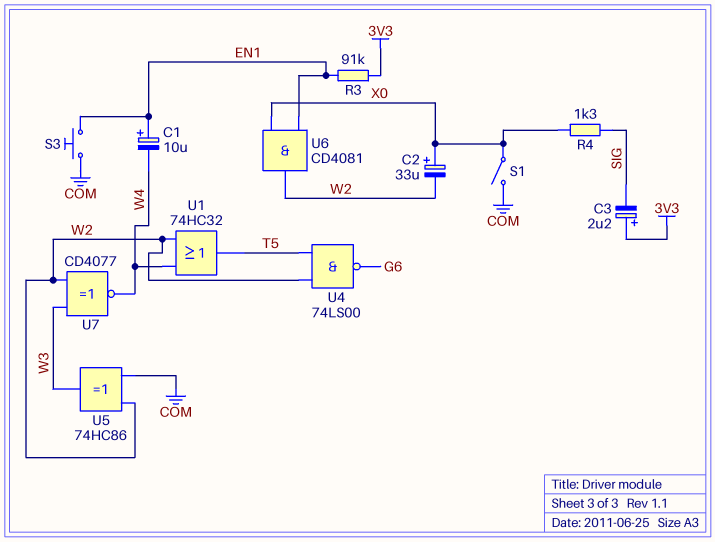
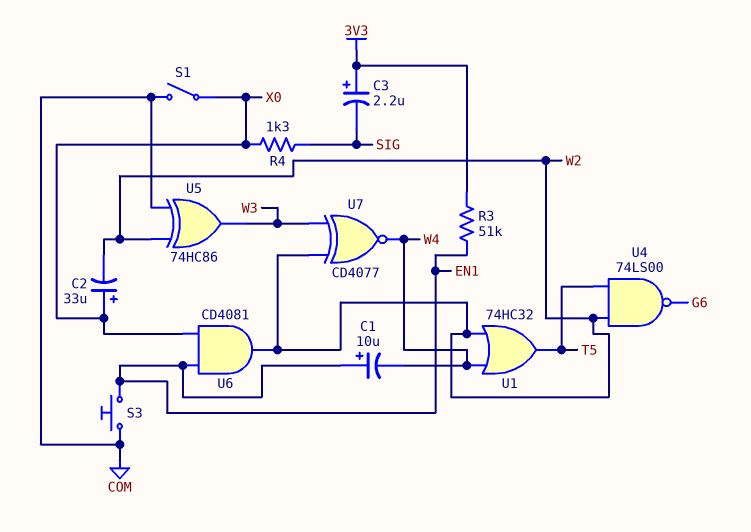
R3: 91k (3V3, EN1) -> 51k (3V3, EN1)

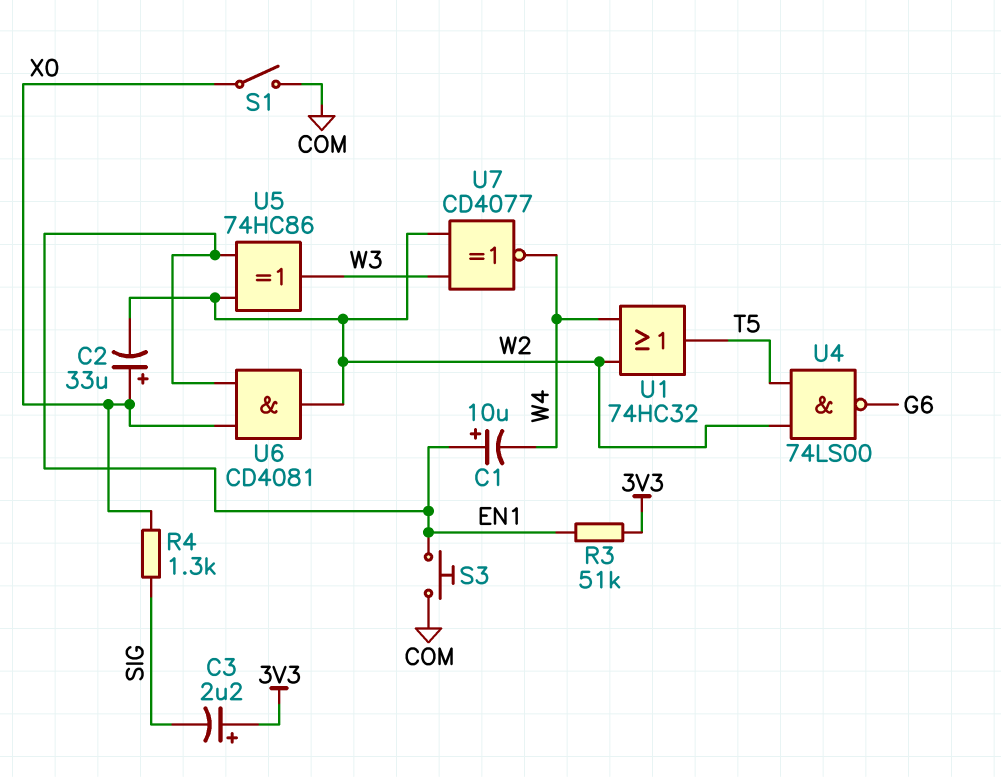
U5: XOR 74HC86 (in COM, in W2, out W3) -> XOR 74HC86 (in EN1, in W2, out W3)

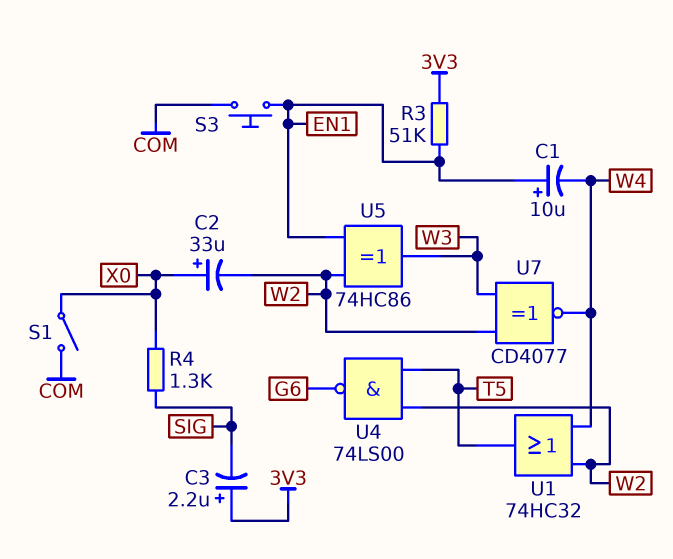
U6: AND CD4081 (in EN1, in X0, out W2) -> none

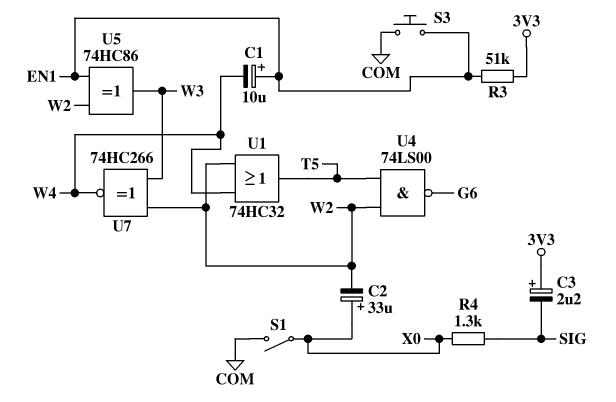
U7: XNOR CD4077 (in W2, in W3, out W4) -> XNOR 74HC266 (in W2, in W3, out W4)

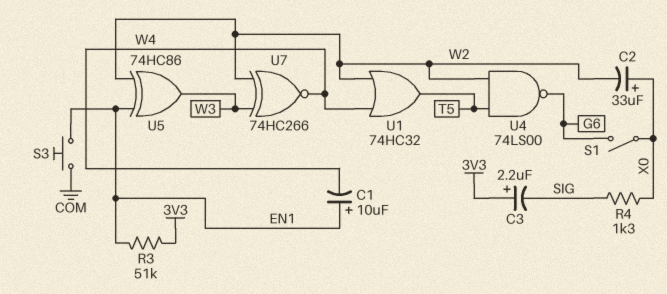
S1: switch (COM, X0) -> switch (G6, X0)

